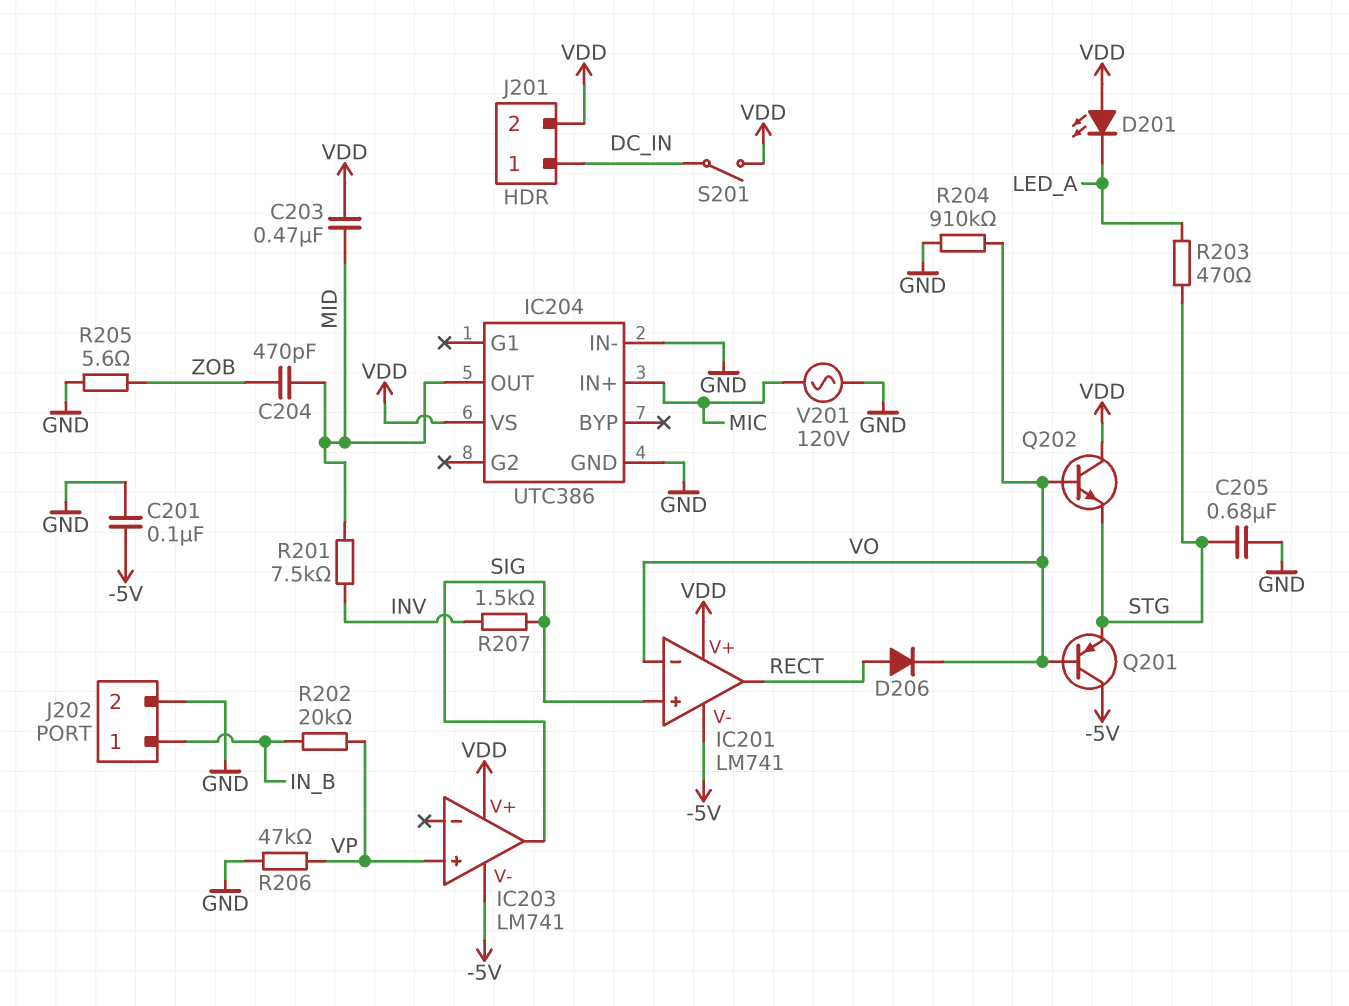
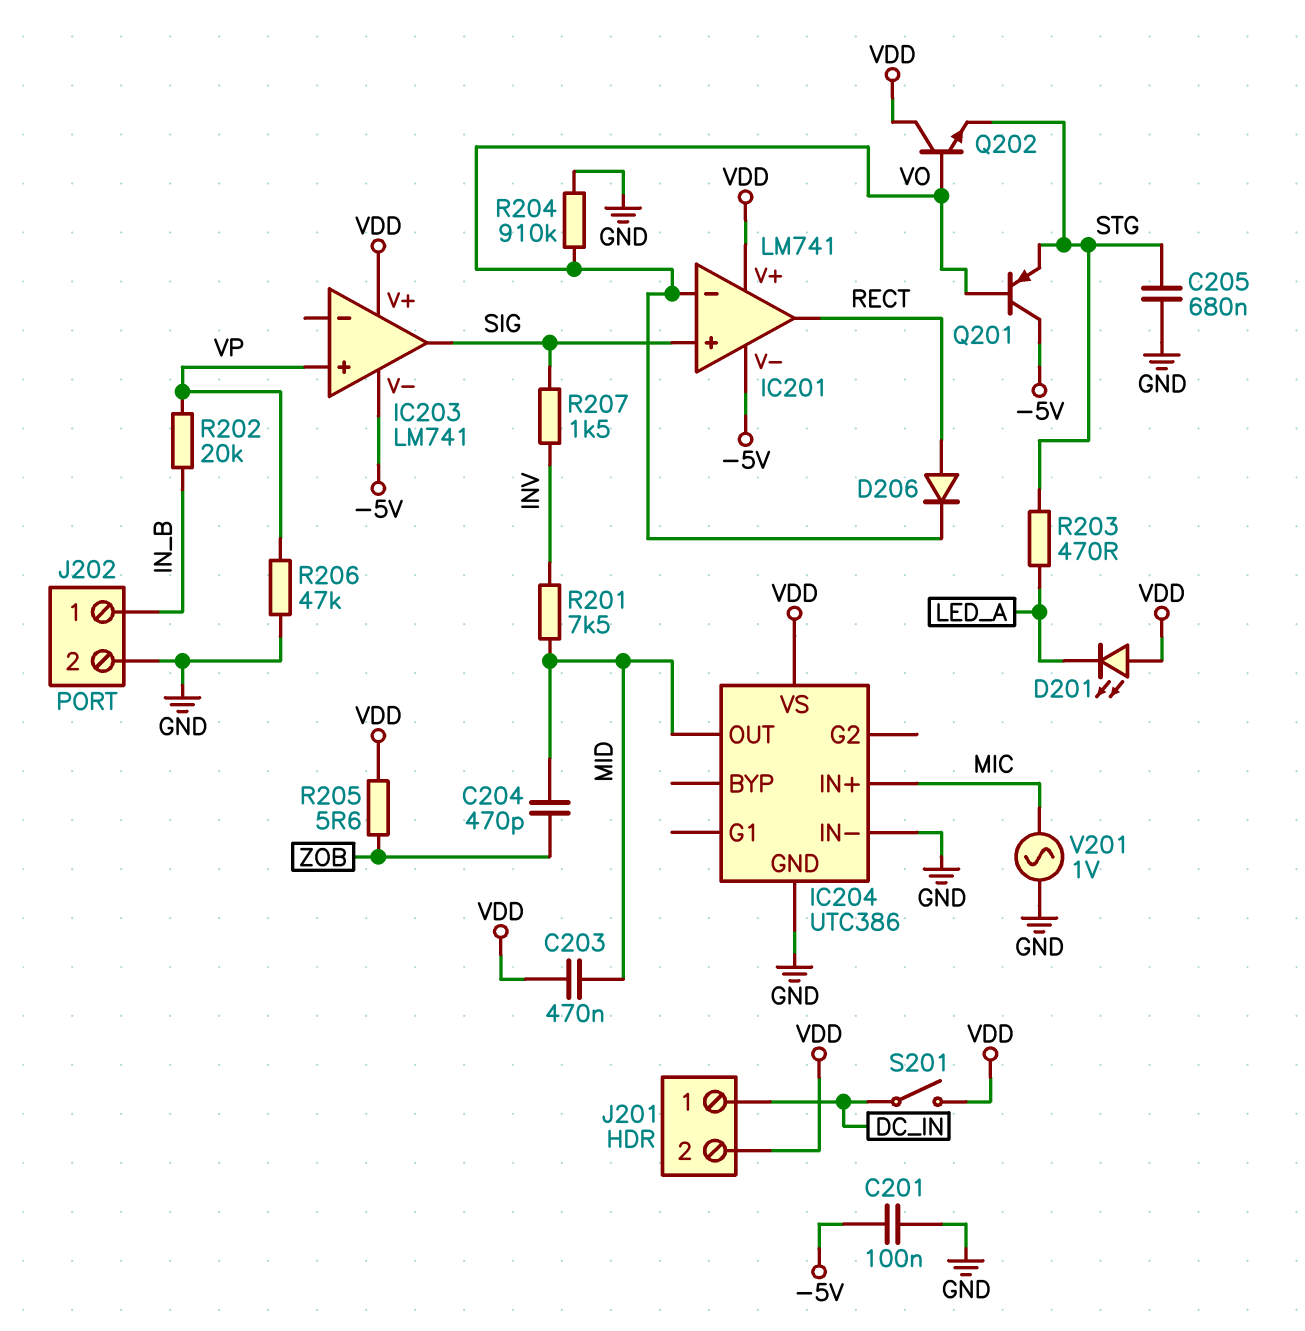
R205: 5.6 (GND, ZOB) -> 5.6 (VDD, ZOB)
V201: AC 120V (GND, MIC) -> AC 1V (GND, MIC)

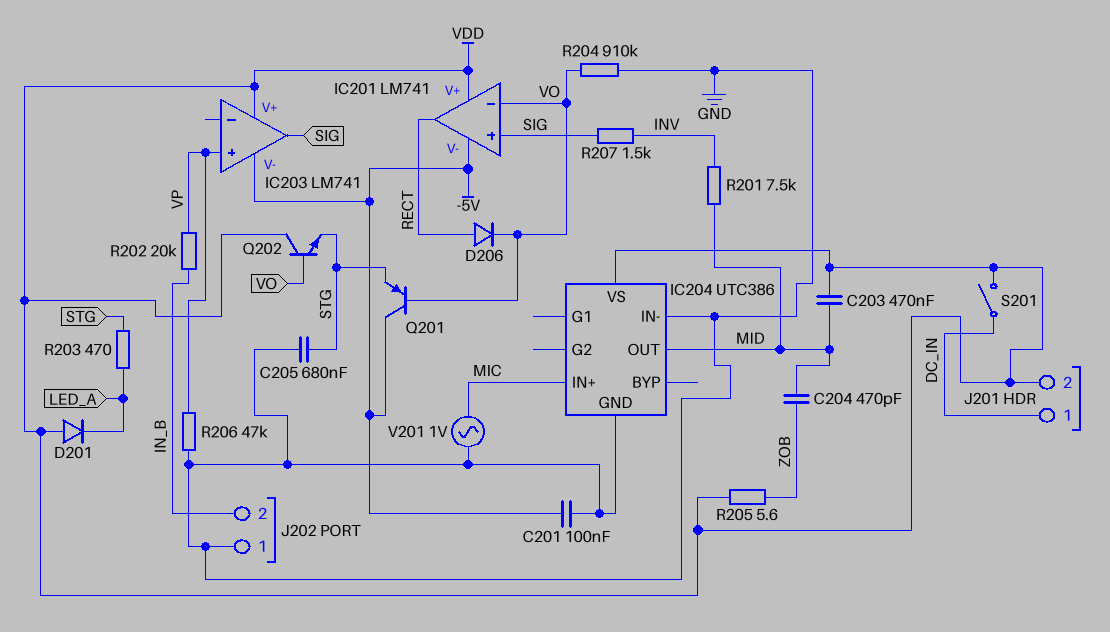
D201: LED (A VDD, K LED_A) -> diode (A VDD, K LED_A)
J202 pin 1: IN_B -> GND
J202 pin 2: GND -> IN_B

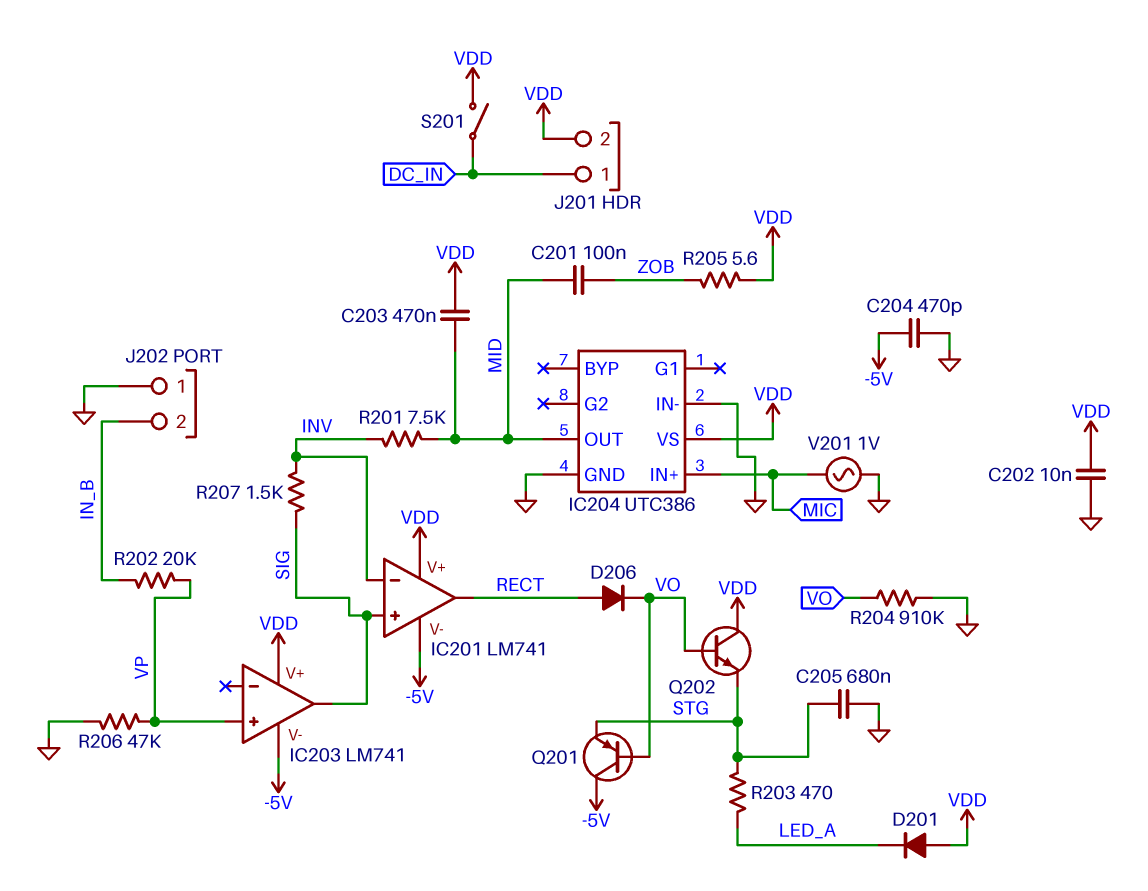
C201: 100nF (-5V, GND) -> 100nF (MID, ZOB)
C202: none -> 10nF (GND, VDD)
C204: 470pF (MID, ZOB) -> 470pF (-5V, GND)
IC201 pin in-: VO -> INV

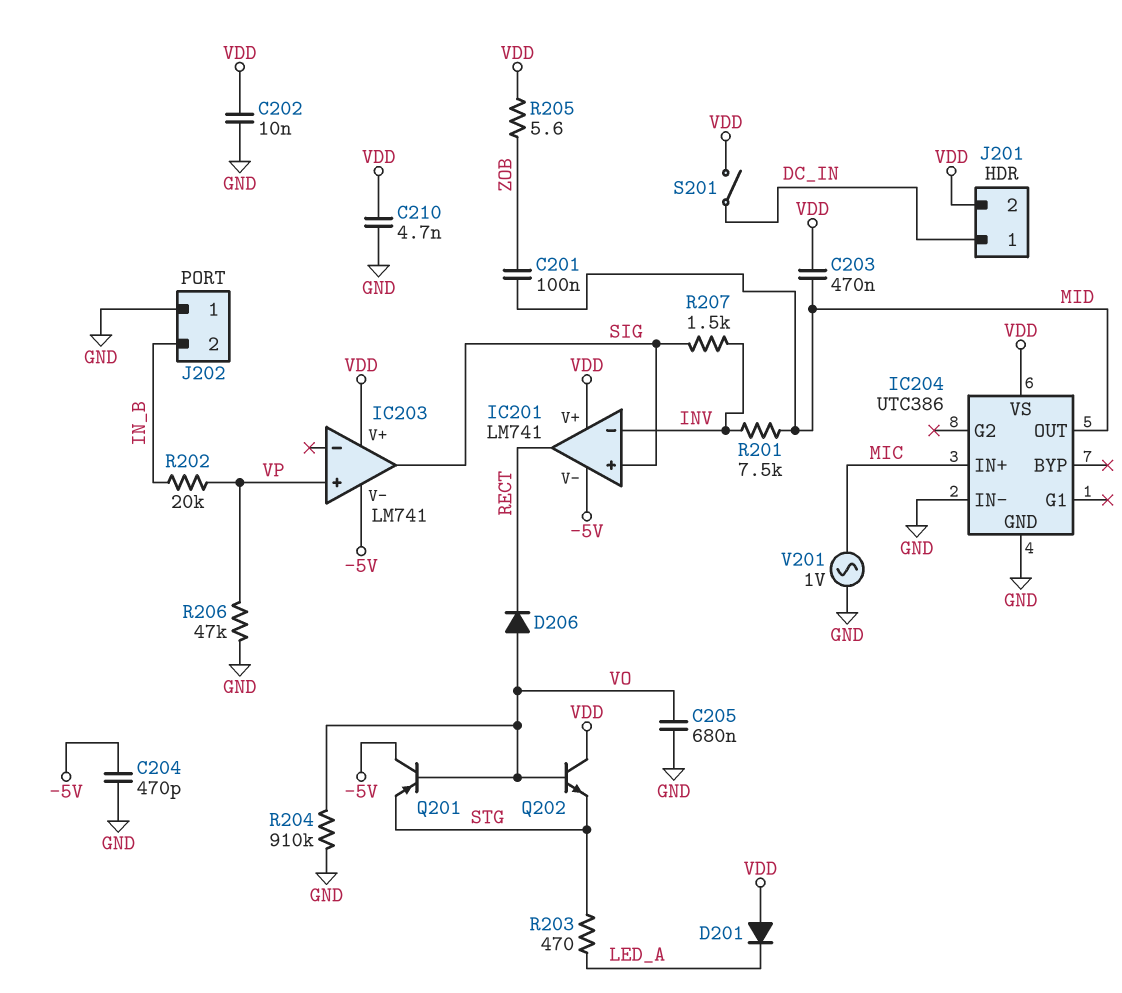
C205: 680nF (GND, STG) -> 680nF (GND, VO)
C210: none -> 4.7nF (GND, VDD)
D206: diode (A RECT, K VO) -> diode (A VO, K RECT)

